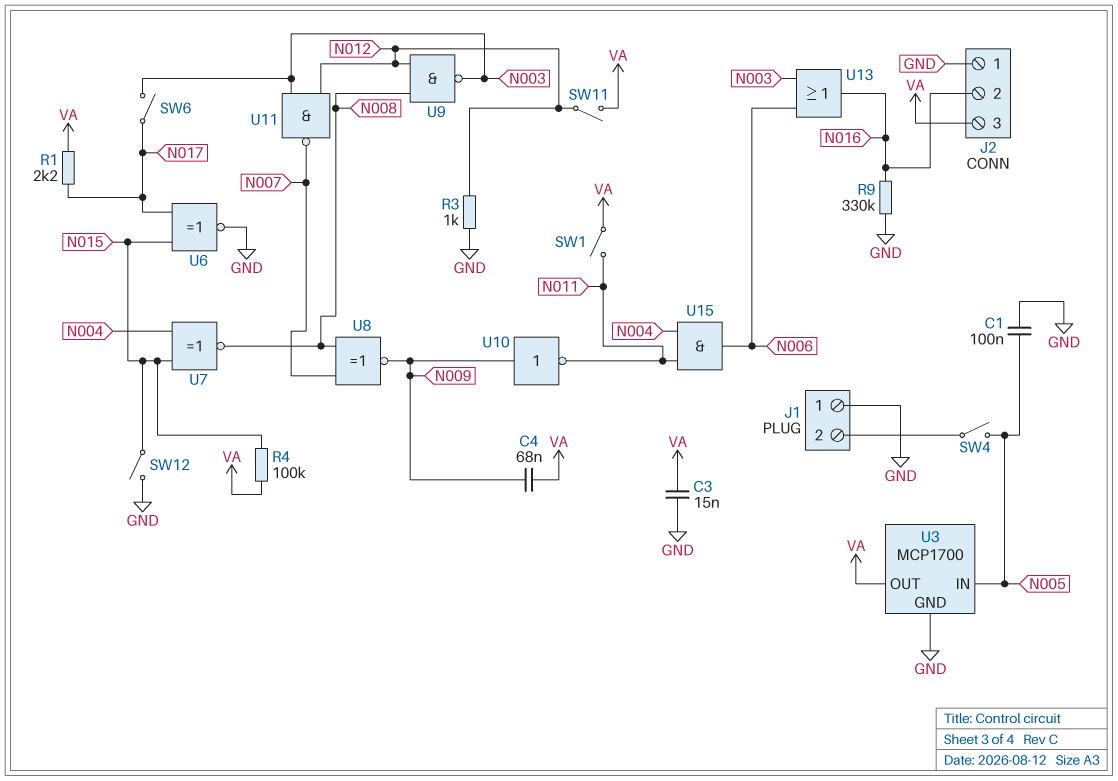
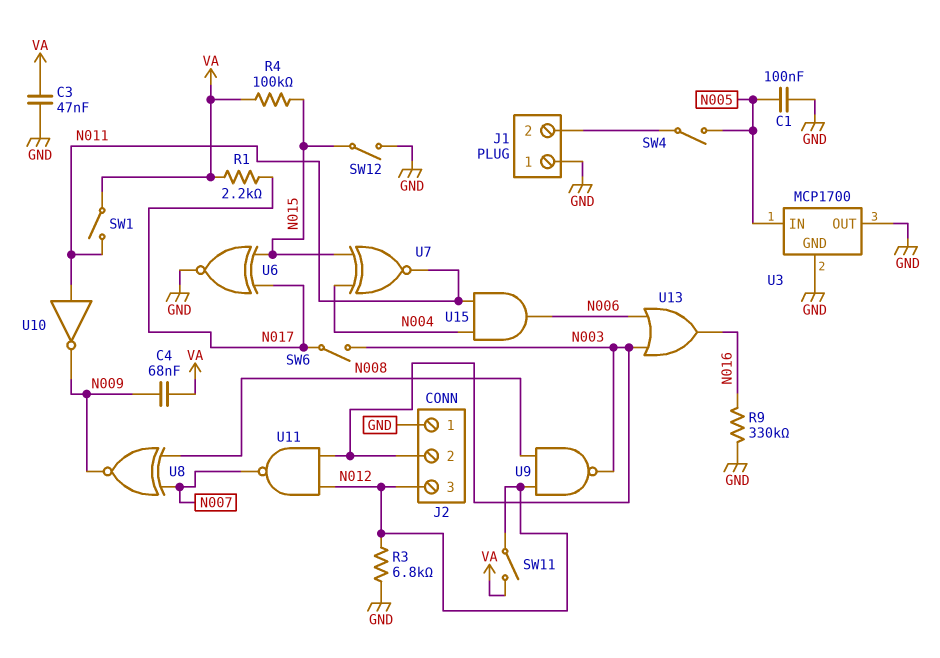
C3: 15nF (GND, VA) -> 47nF (GND, VA)
J2 pin 2: N016 -> N003
J2 pin 3: VA -> N012
R3: 1k (GND, N012) -> 6.8k (GND, N012)
U3 pin OUT: VA -> GND
U7: XNOR (in N004, in N015, out N008) -> XNOR (in N004, in N015, out N011)
U10: NOT (in N009, out N011) -> NOT (in N011, out N009)

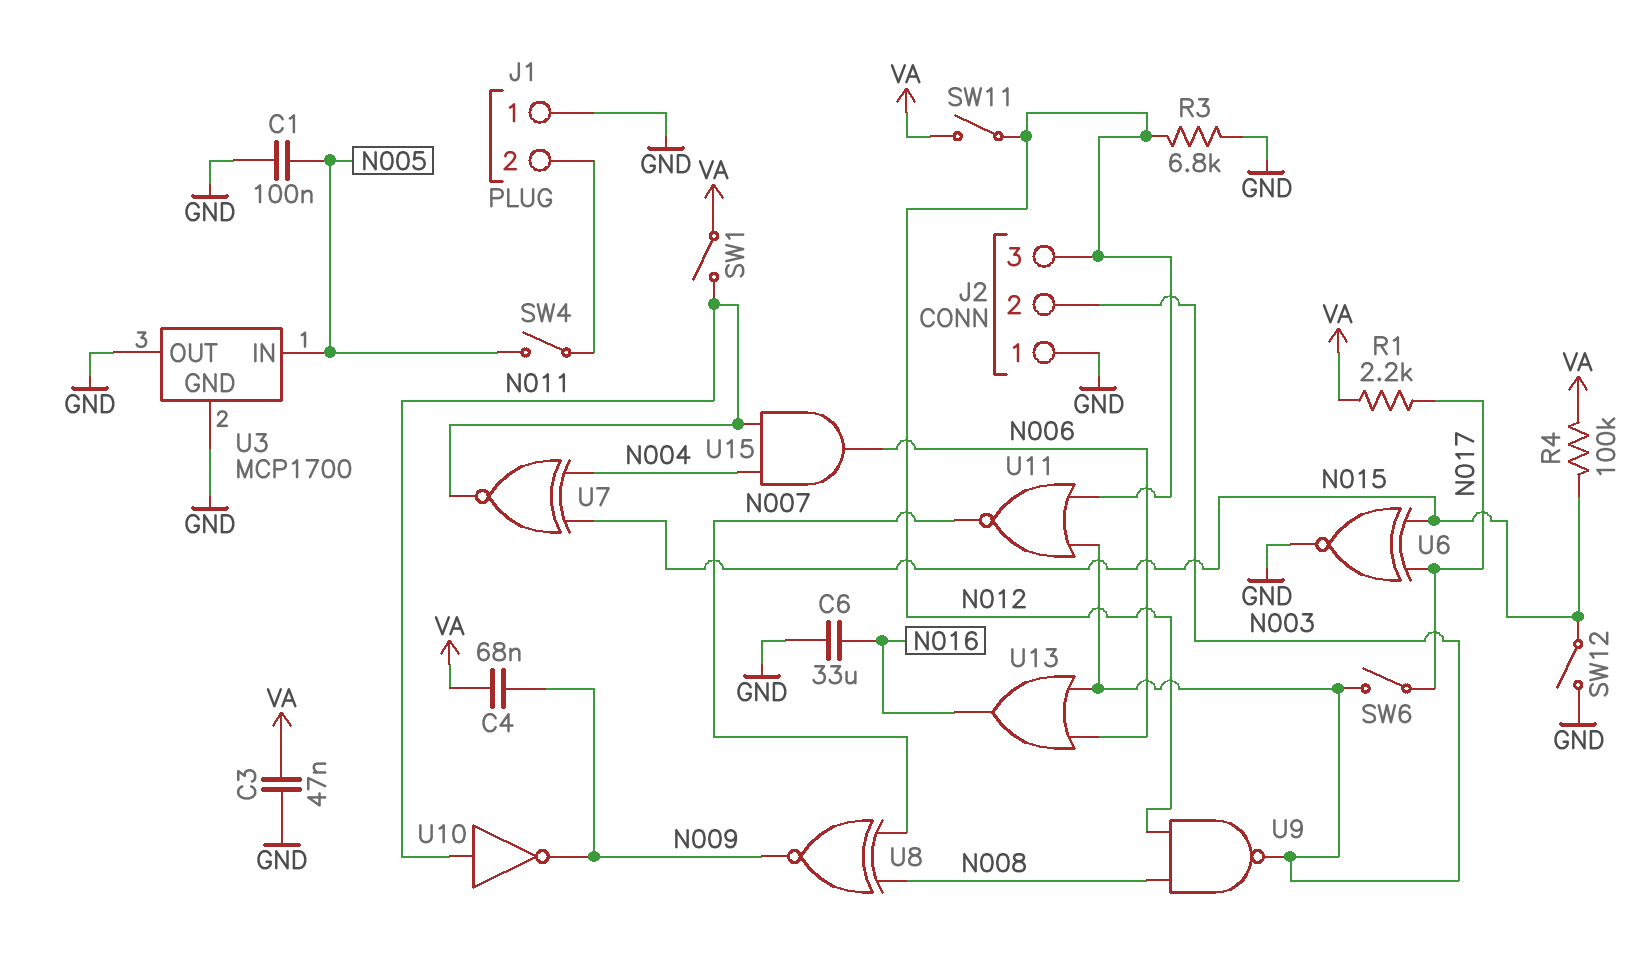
C6: none -> 33uF (GND, N016)
R9: 330k (GND, N016) -> none
U11: NAND (in N003, in N012, out N007) -> NOR (in N003, in N012, out N007)

